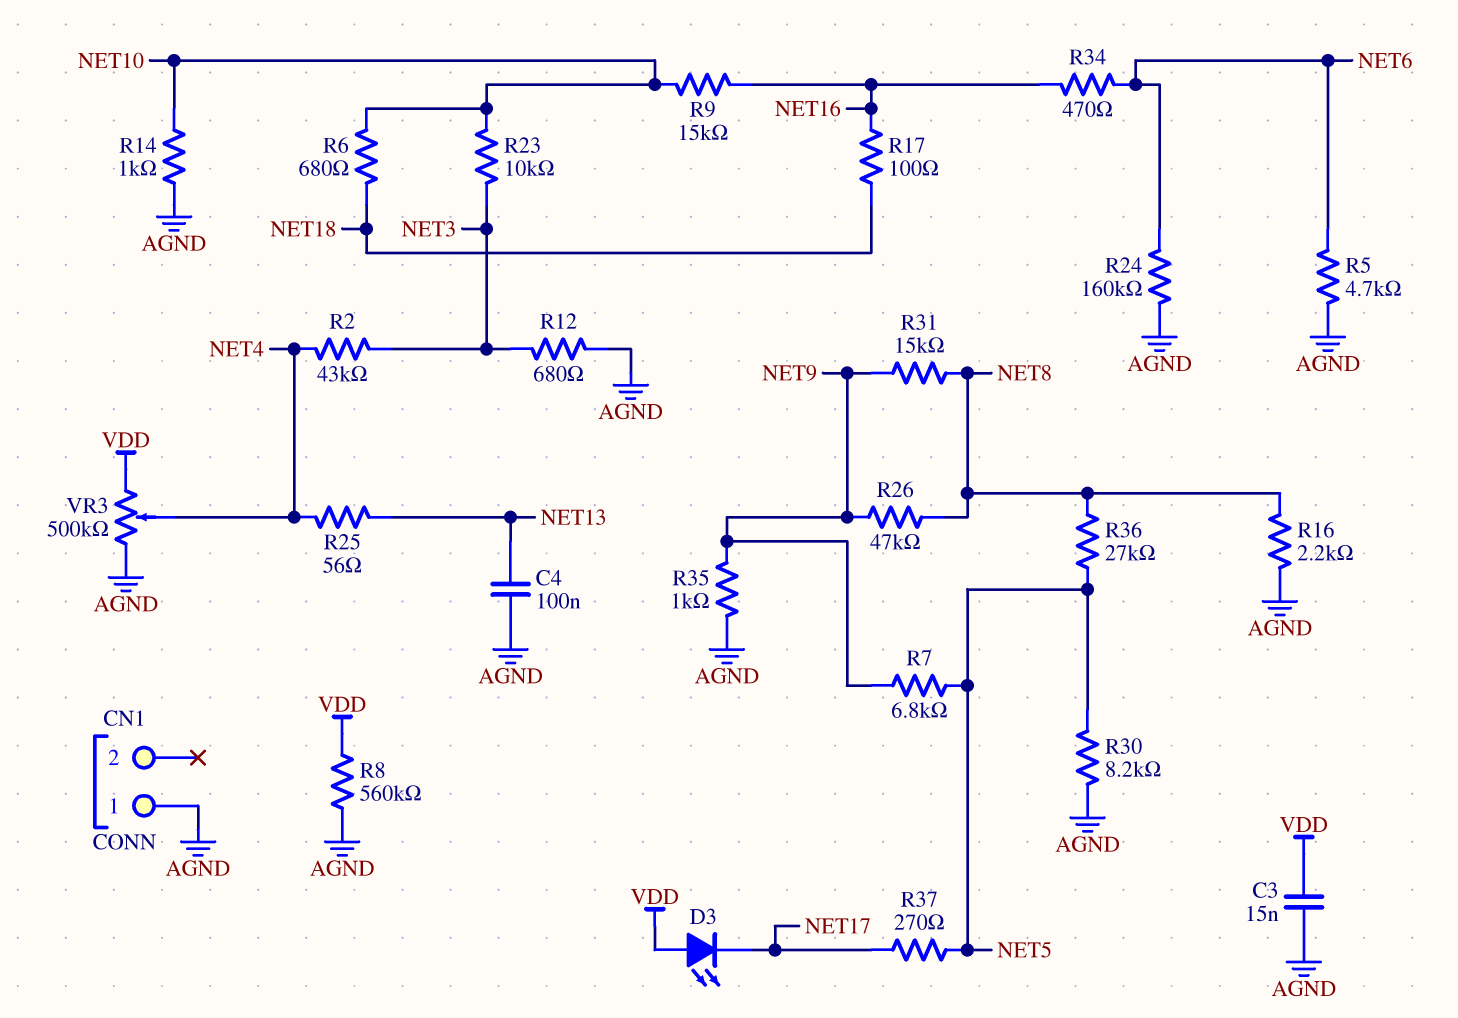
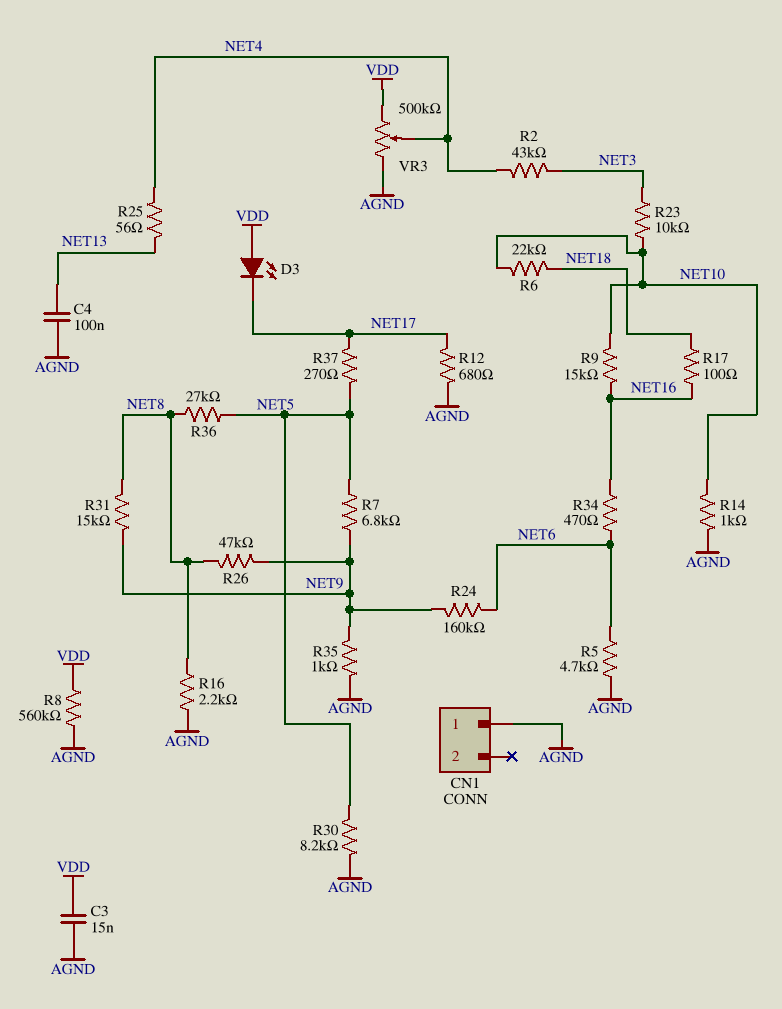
R6: 680 (NET10, NET18) -> 22k (NET10, NET18)
R12: 680 (AGND, NET3) -> 680 (AGND, NET17)
R24: 160k (AGND, NET6) -> 160k (NET6, NET9)

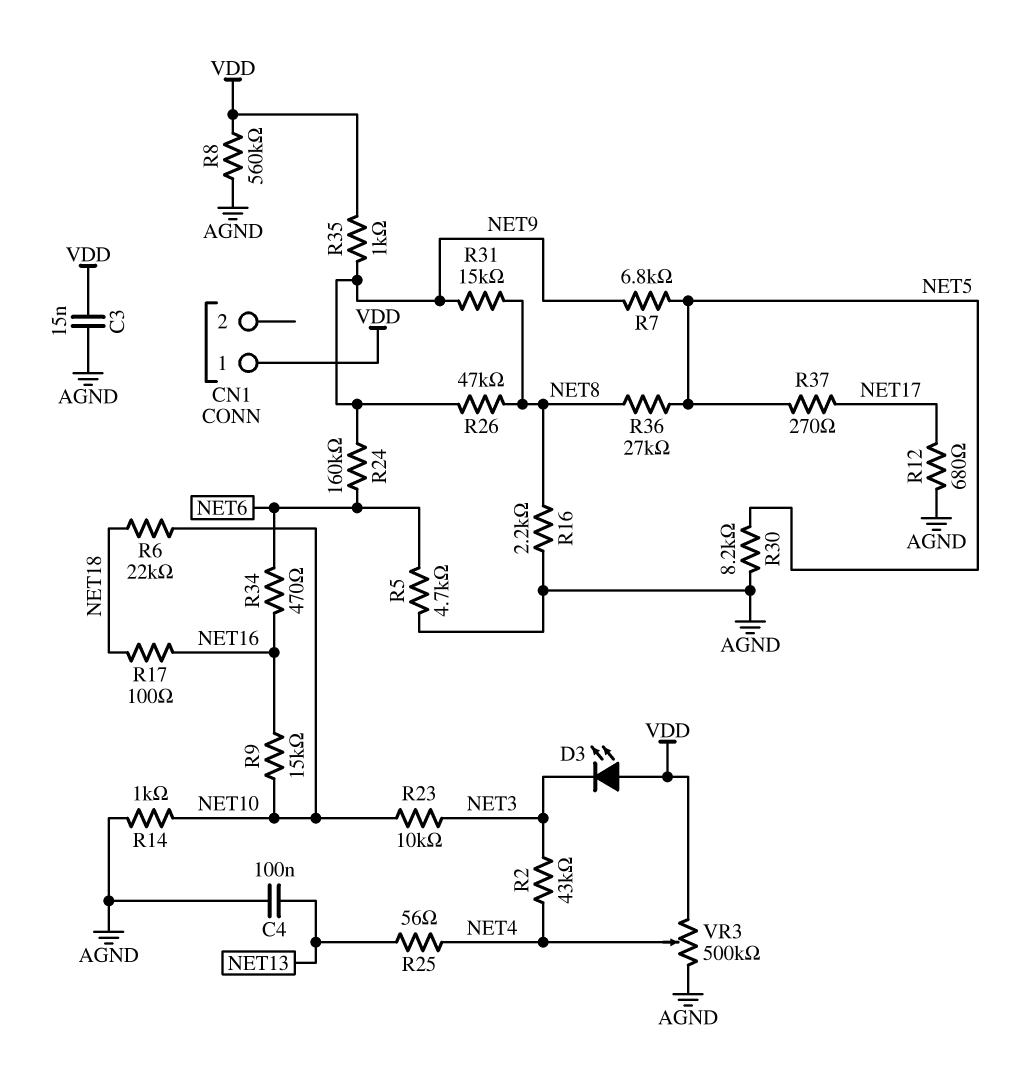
CN1 pin 1: AGND -> VDD
D3: LED (A VDD, K NET17) -> LED (A VDD, K NET3)
R35: 1k (AGND, NET9) -> 1k (NET9, VDD)

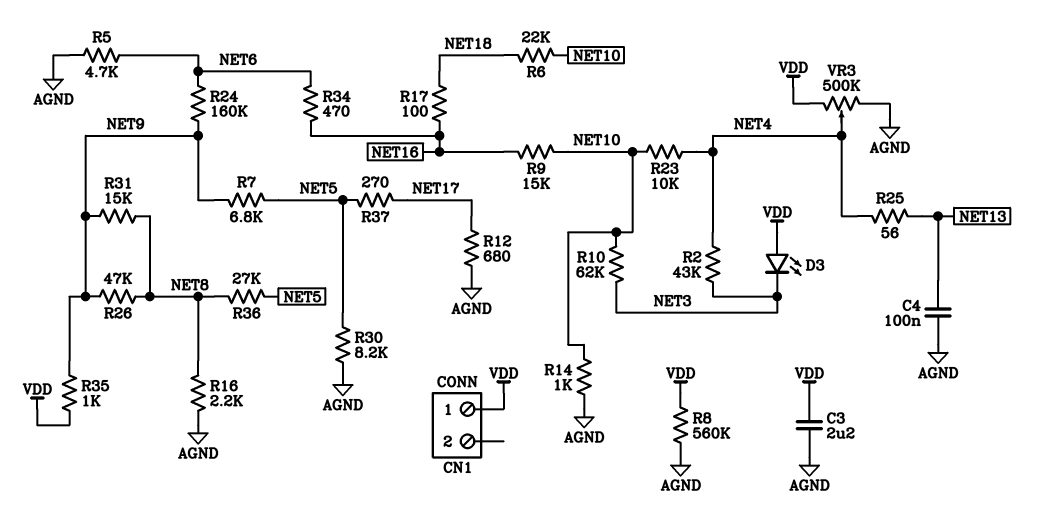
C3: 15nF (AGND, VDD) -> 2.2uF (AGND, VDD)
R10: none -> 62k (NET3, NET10)
R23: 10k (NET3, NET10) -> 10k (NET4, NET10)

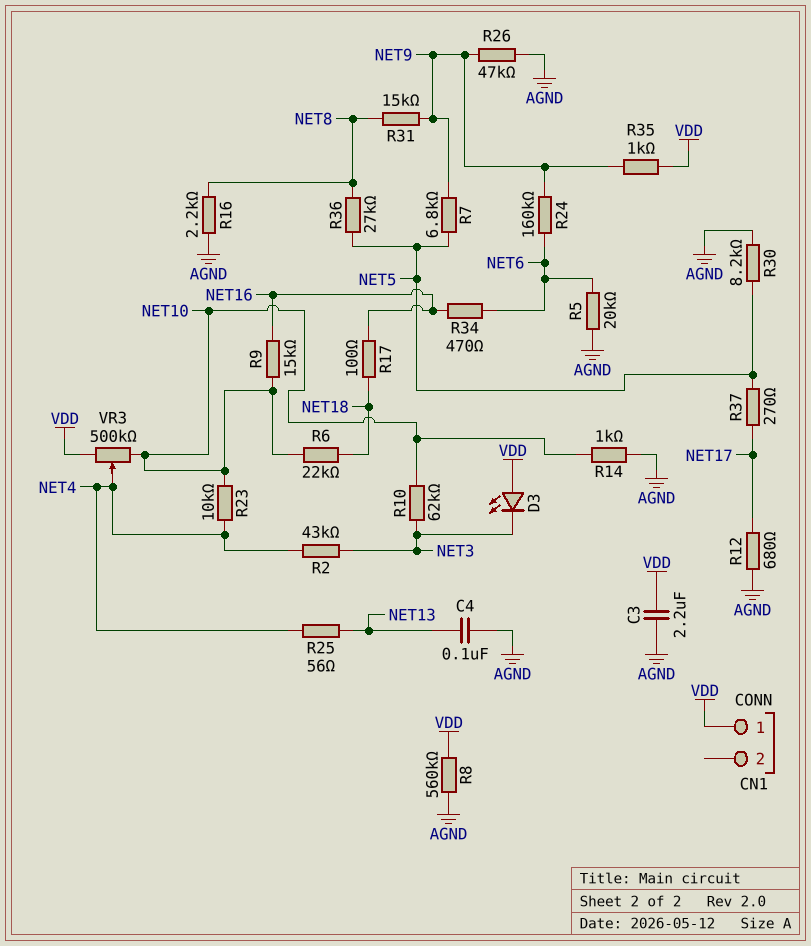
R5: 4.7k (AGND, NET6) -> 20k (AGND, NET6)
R26: 47k (NET8, NET9) -> 47k (AGND, NET9)
VR3: 500k (AGND, VDD, wiper NET4) -> 500k (NET10, VDD, wiper NET4)

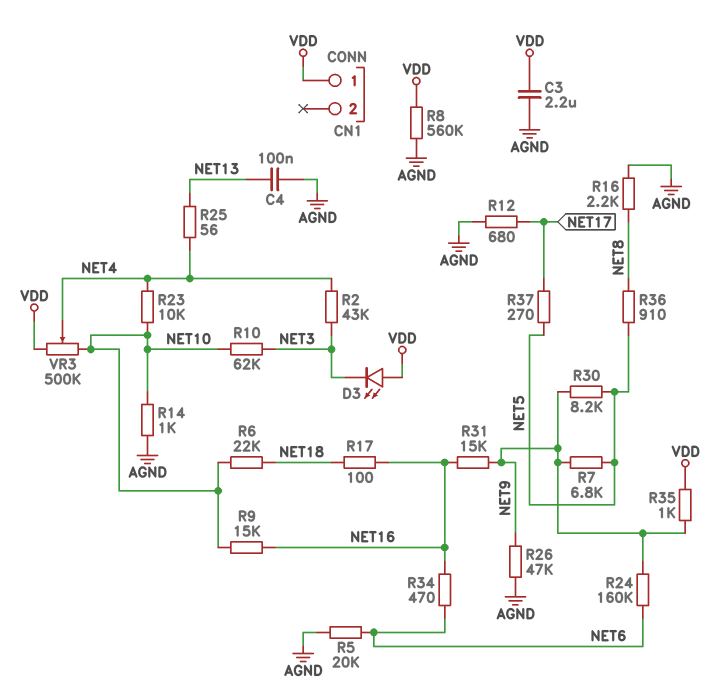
R30: 8.2k (AGND, NET5) -> 8.2k (NET5, NET9)
R31: 15k (NET8, NET9) -> 15k (NET9, NET16)
R36: 27k (NET5, NET8) -> 910 (NET5, NET8)

